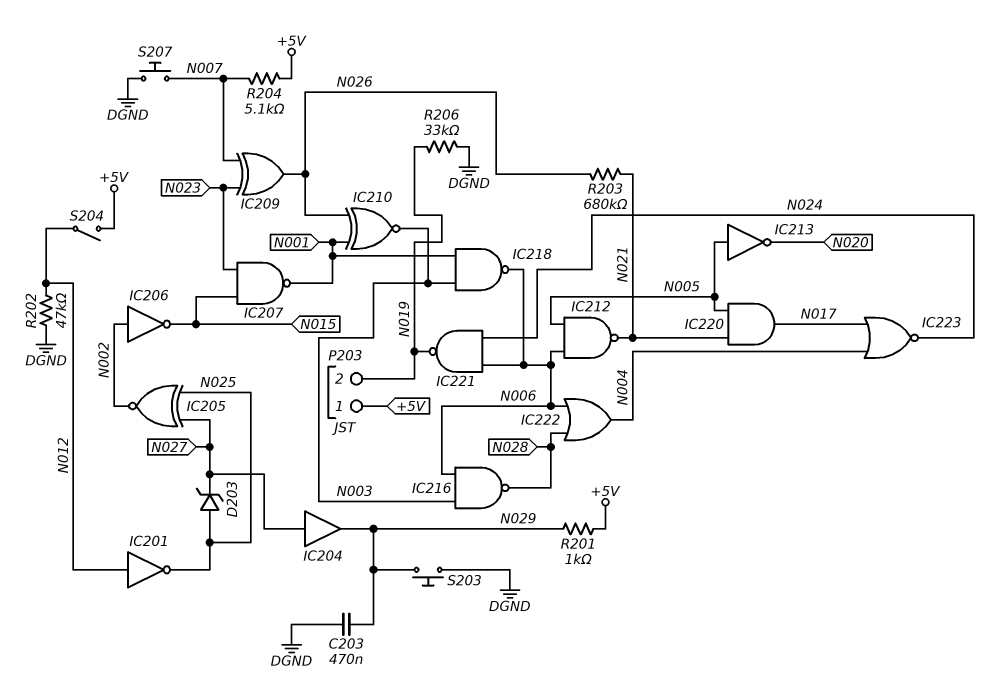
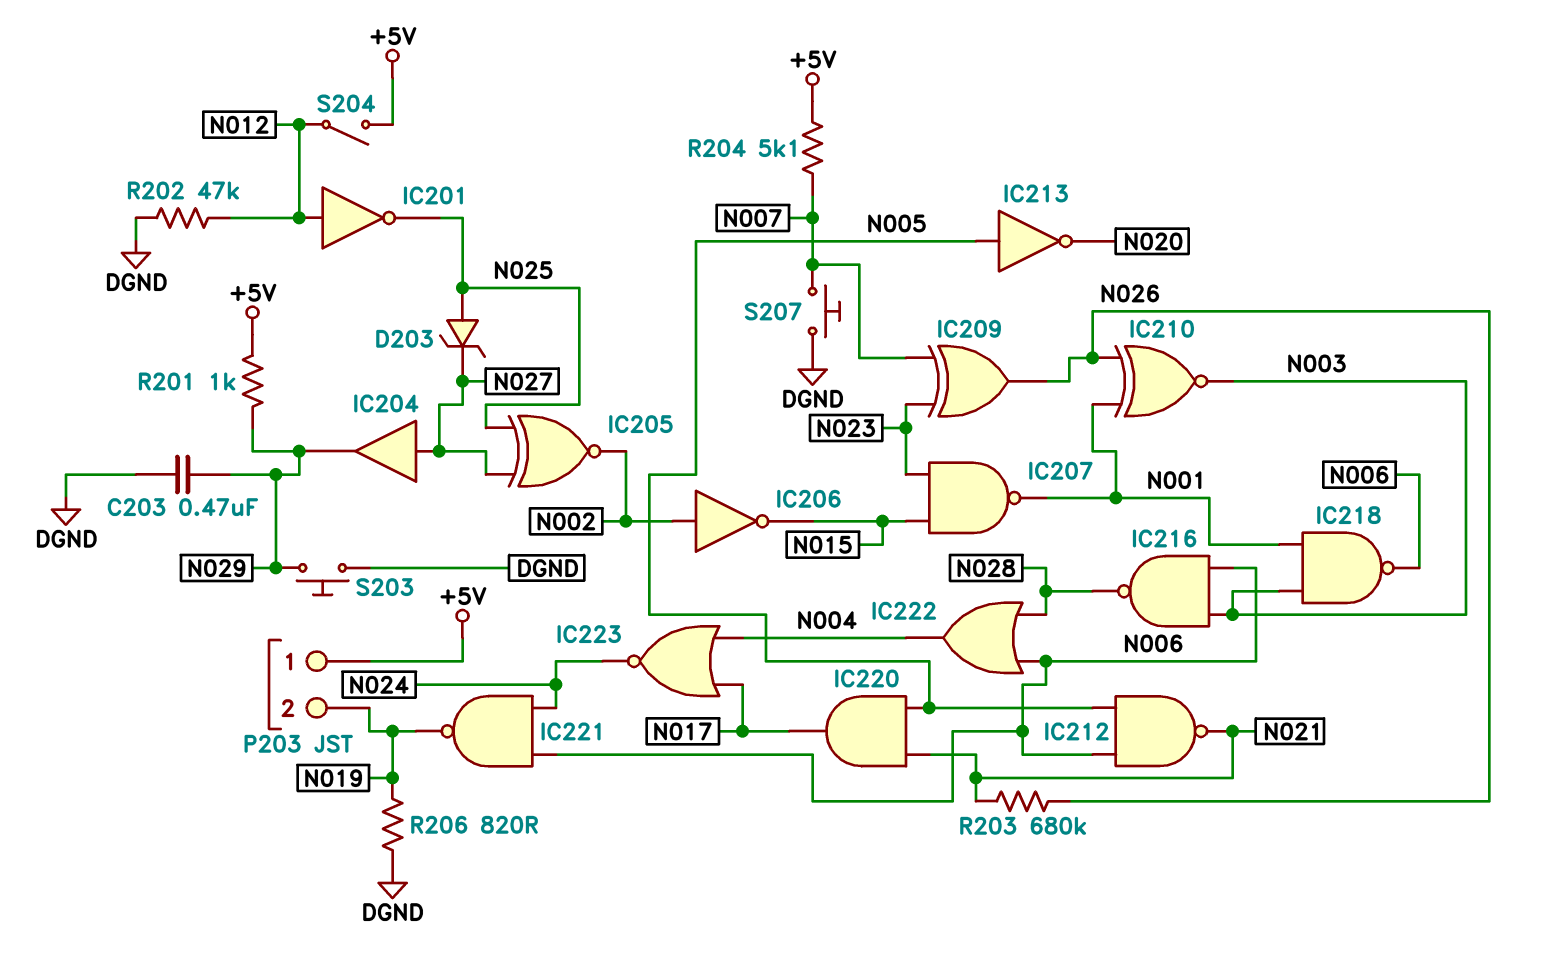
R206: 33k (DGND, N019) -> 820 (DGND, N019)

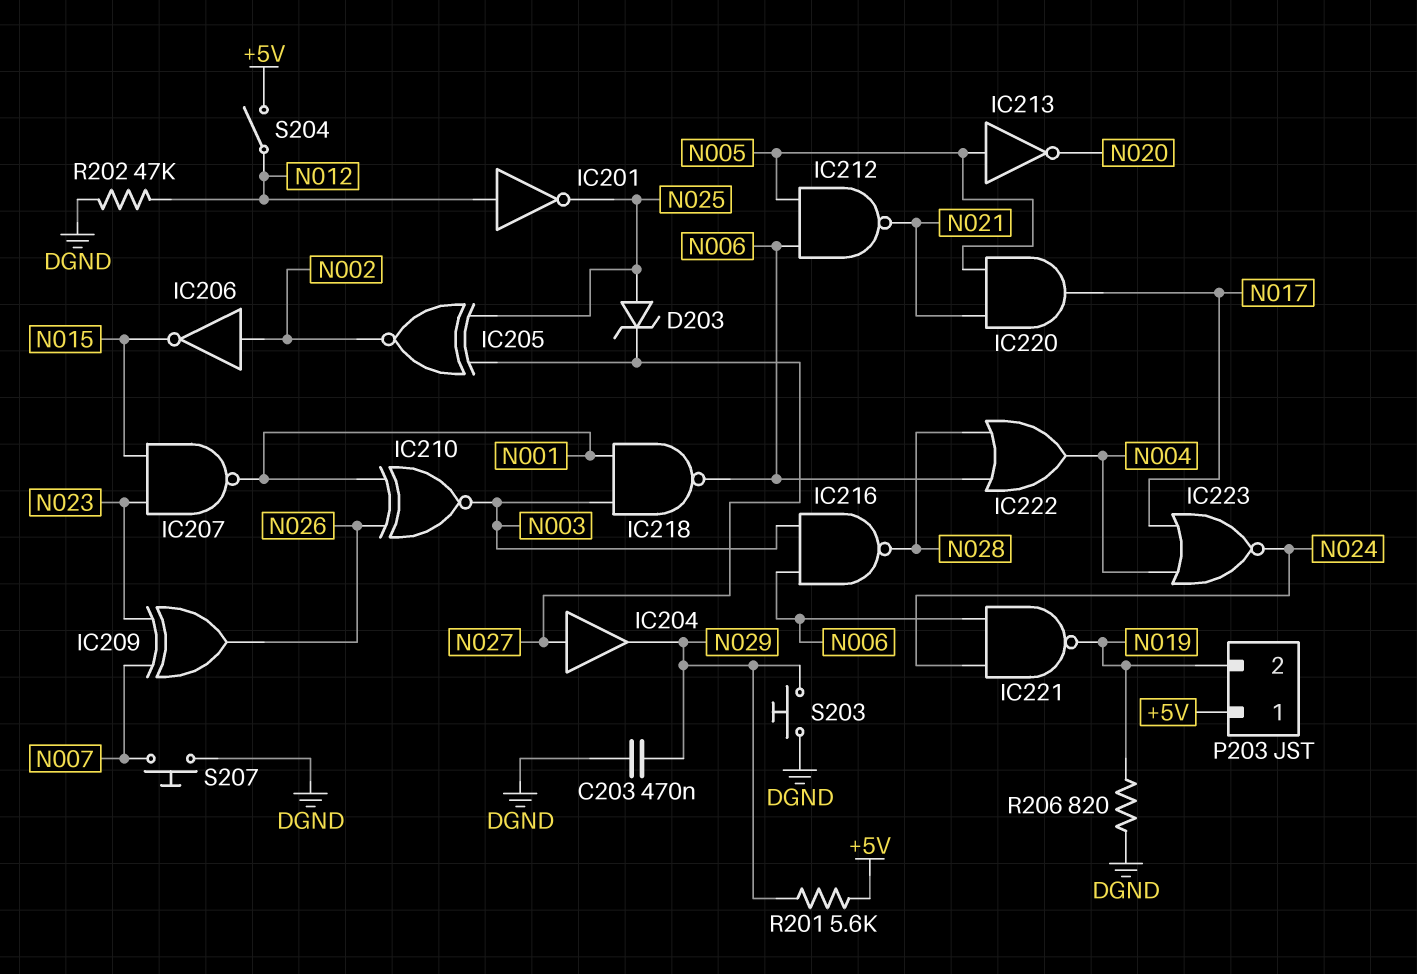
R201: 1k (+5V, N029) -> 5.6k (+5V, N029)
R203: 680k (N021, N026) -> none
R204: 5.1k (+5V, N007) -> none

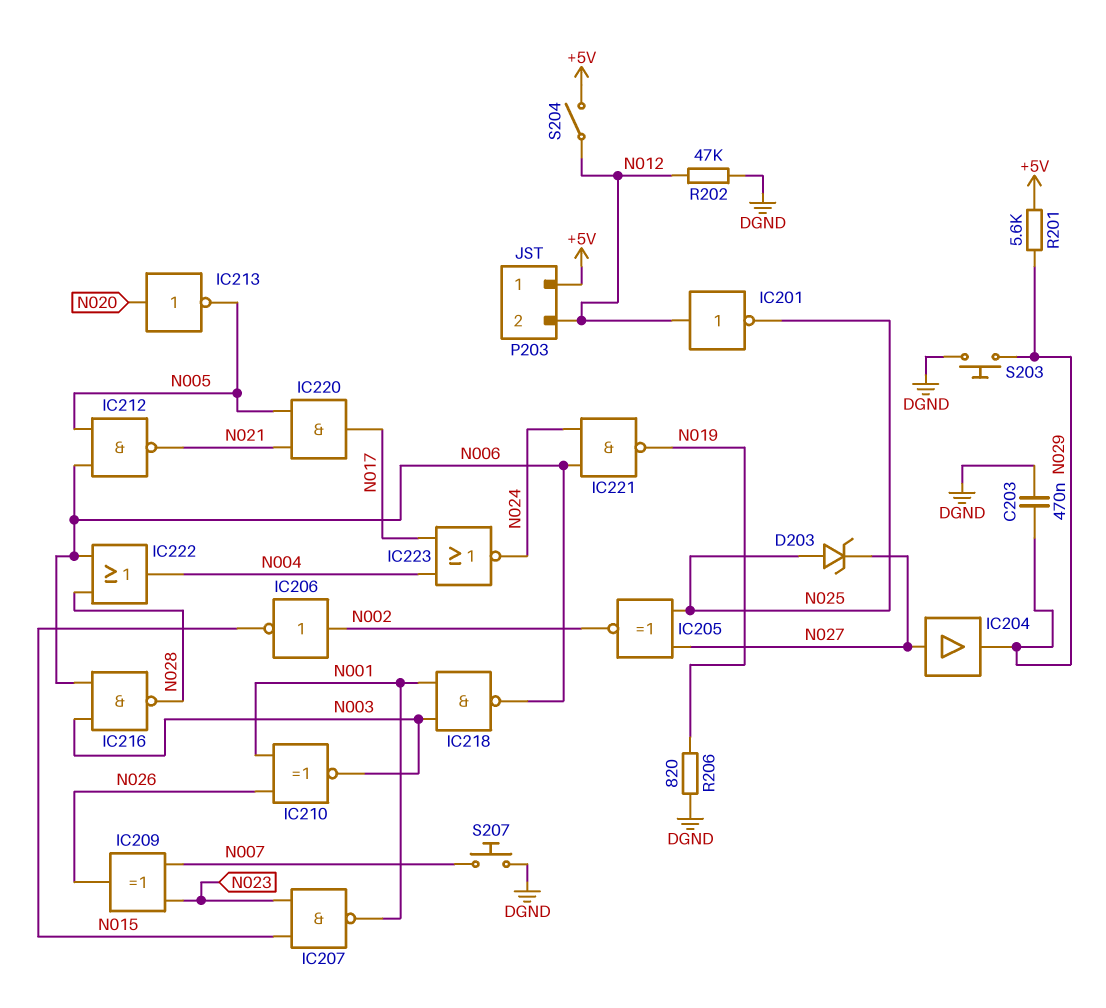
IC213: NOT (in N005, out N020) -> NOT (in N020, out N005)
P203 pin 2: N019 -> N012

